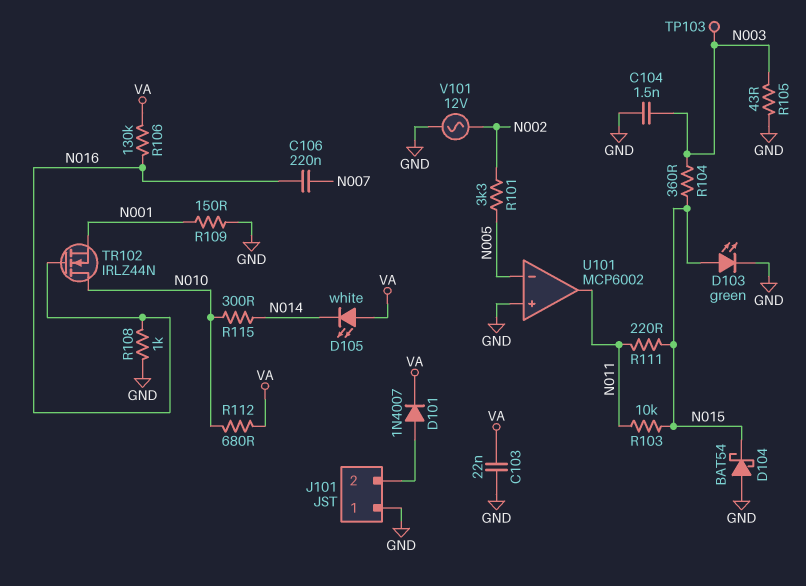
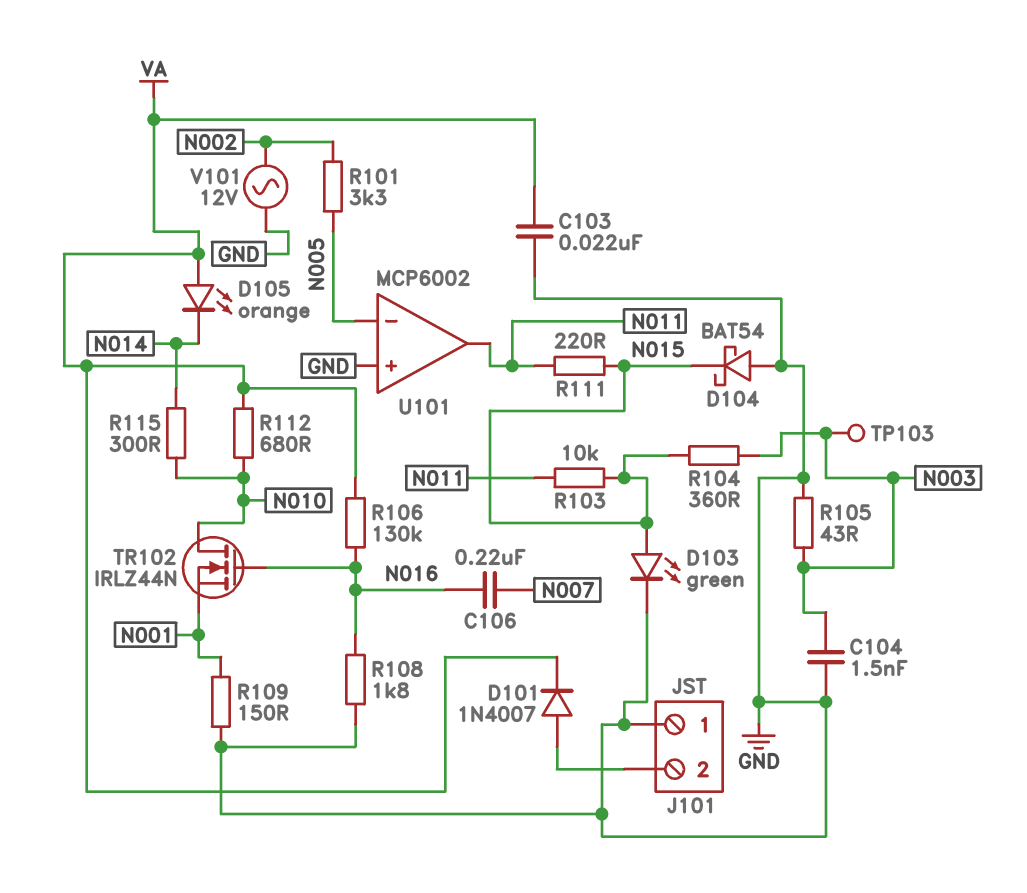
D105: LED white (A VA, K N014) -> LED orange (A VA, K N014)
R108: 1k (GND, N016) -> 1.8k (GND, N016)

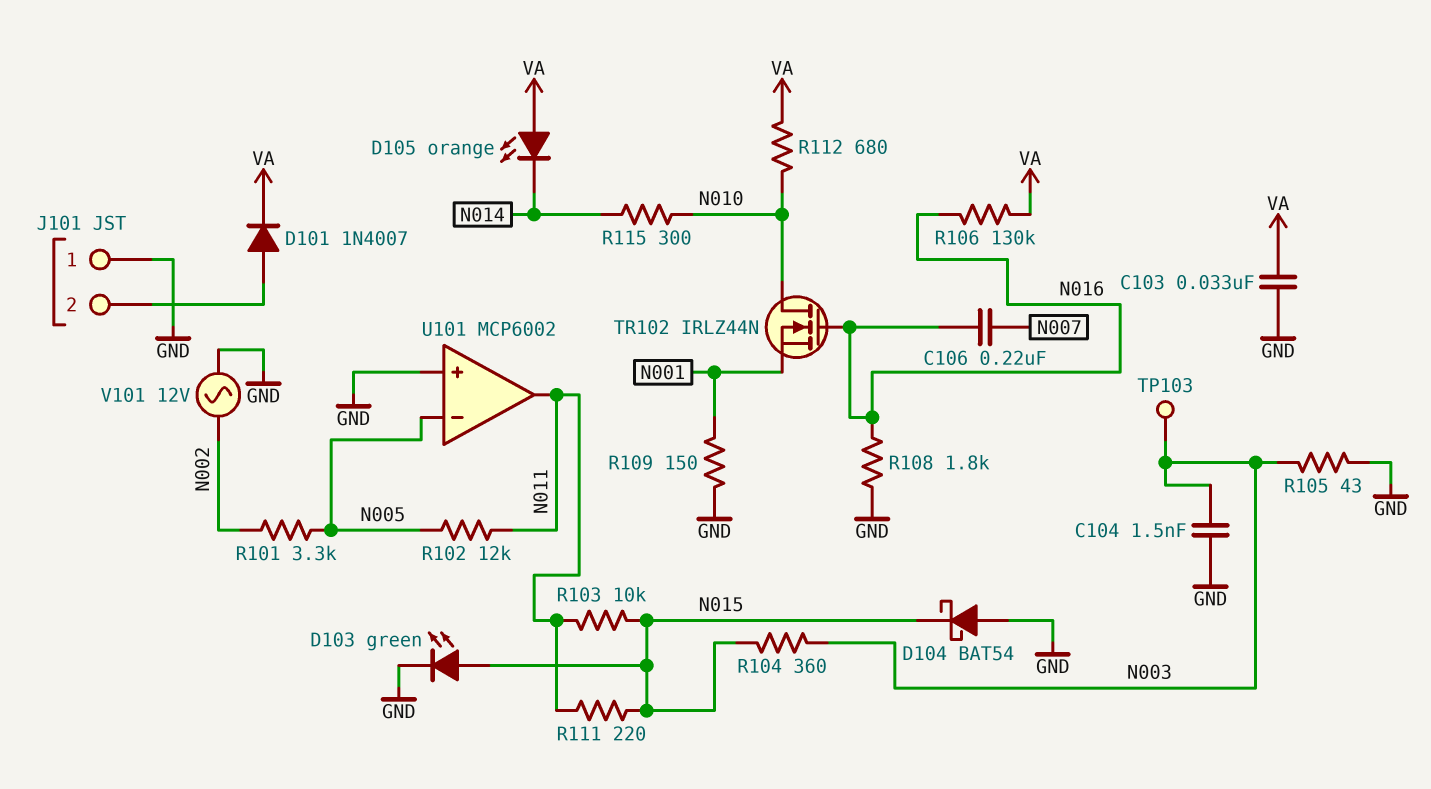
C103: 22nF (GND, VA) -> 33nF (GND, VA)
R102: none -> 12k (N005, N011)

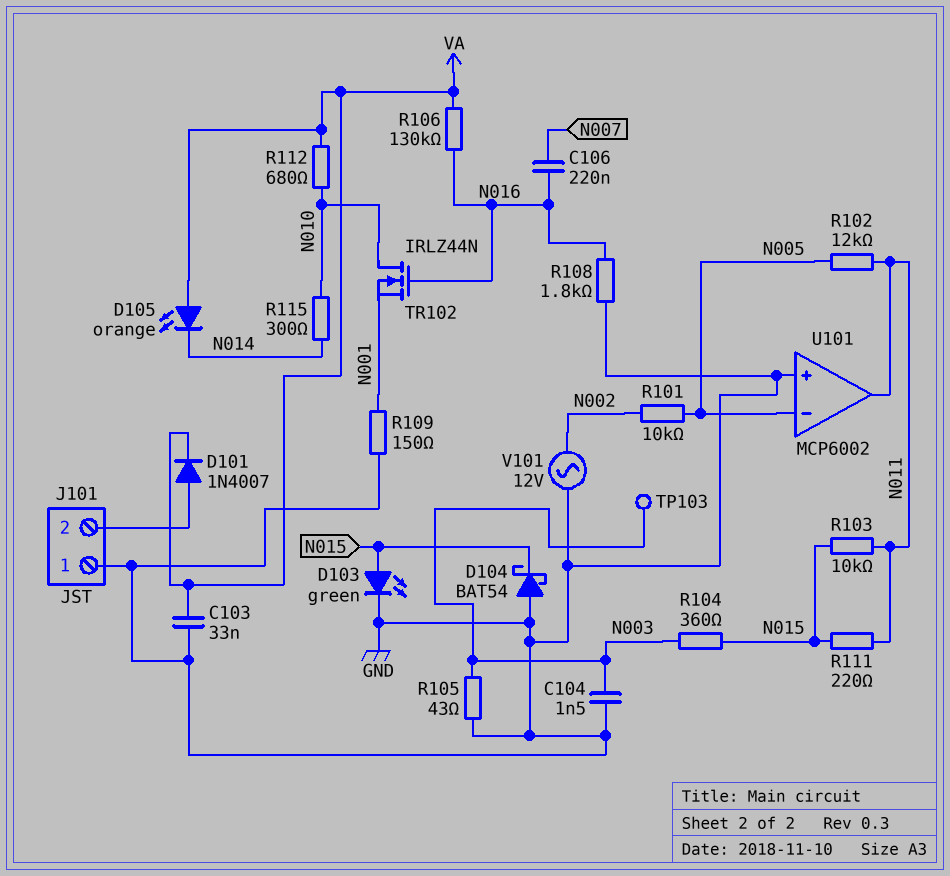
R101: 3.3k (N002, N005) -> 10k (N002, N005)

